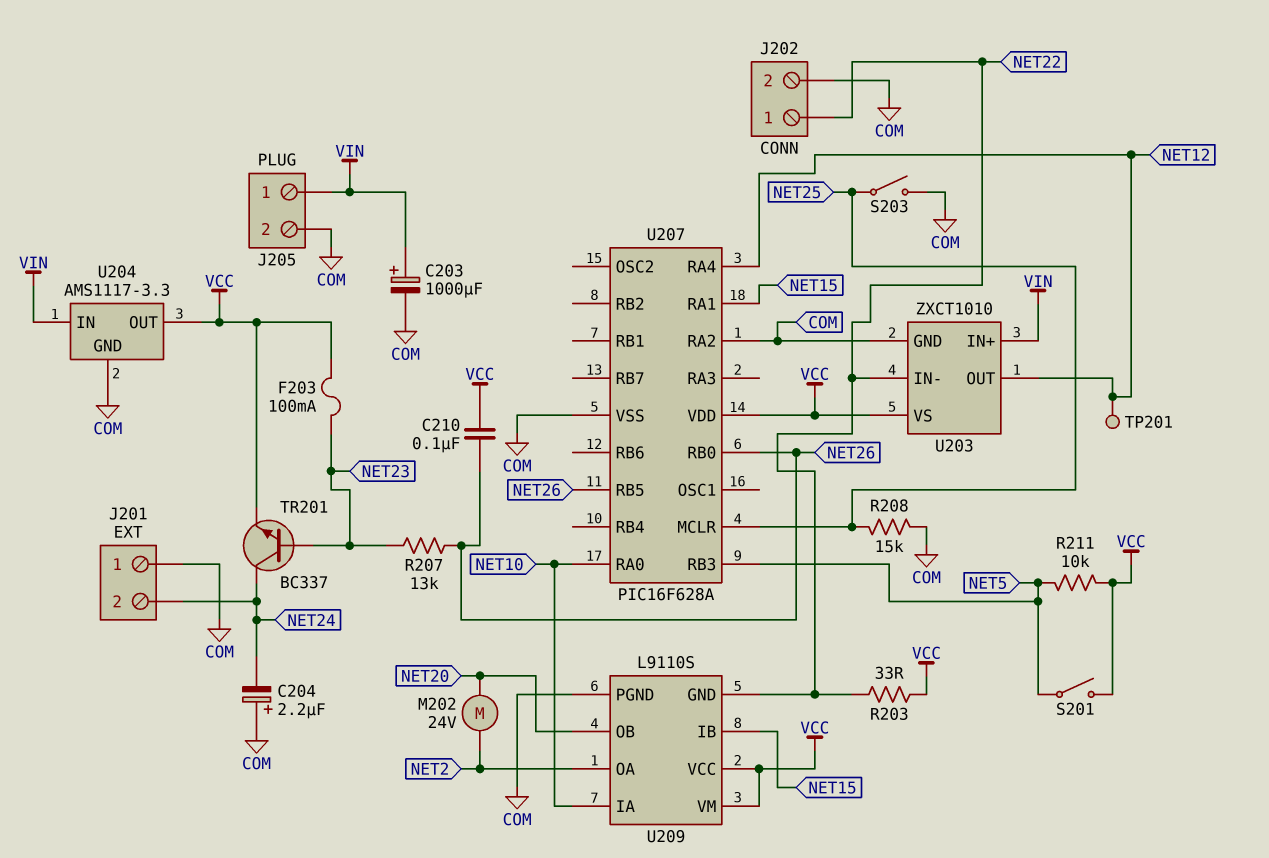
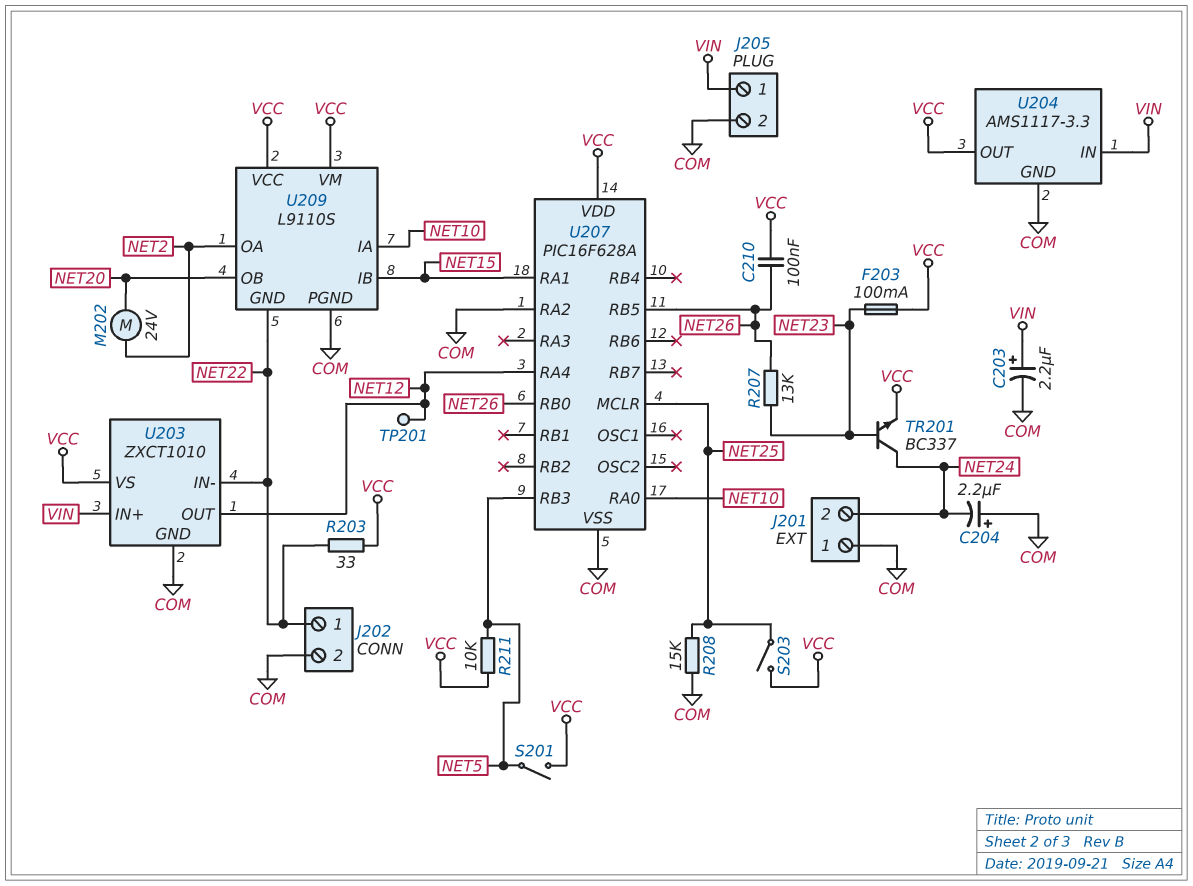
C203: 1000uF (plus VIN, minus COM) -> 2.2uF (plus VIN, minus COM)
S203: switch (COM, NET25) -> switch (NET25, VCC)

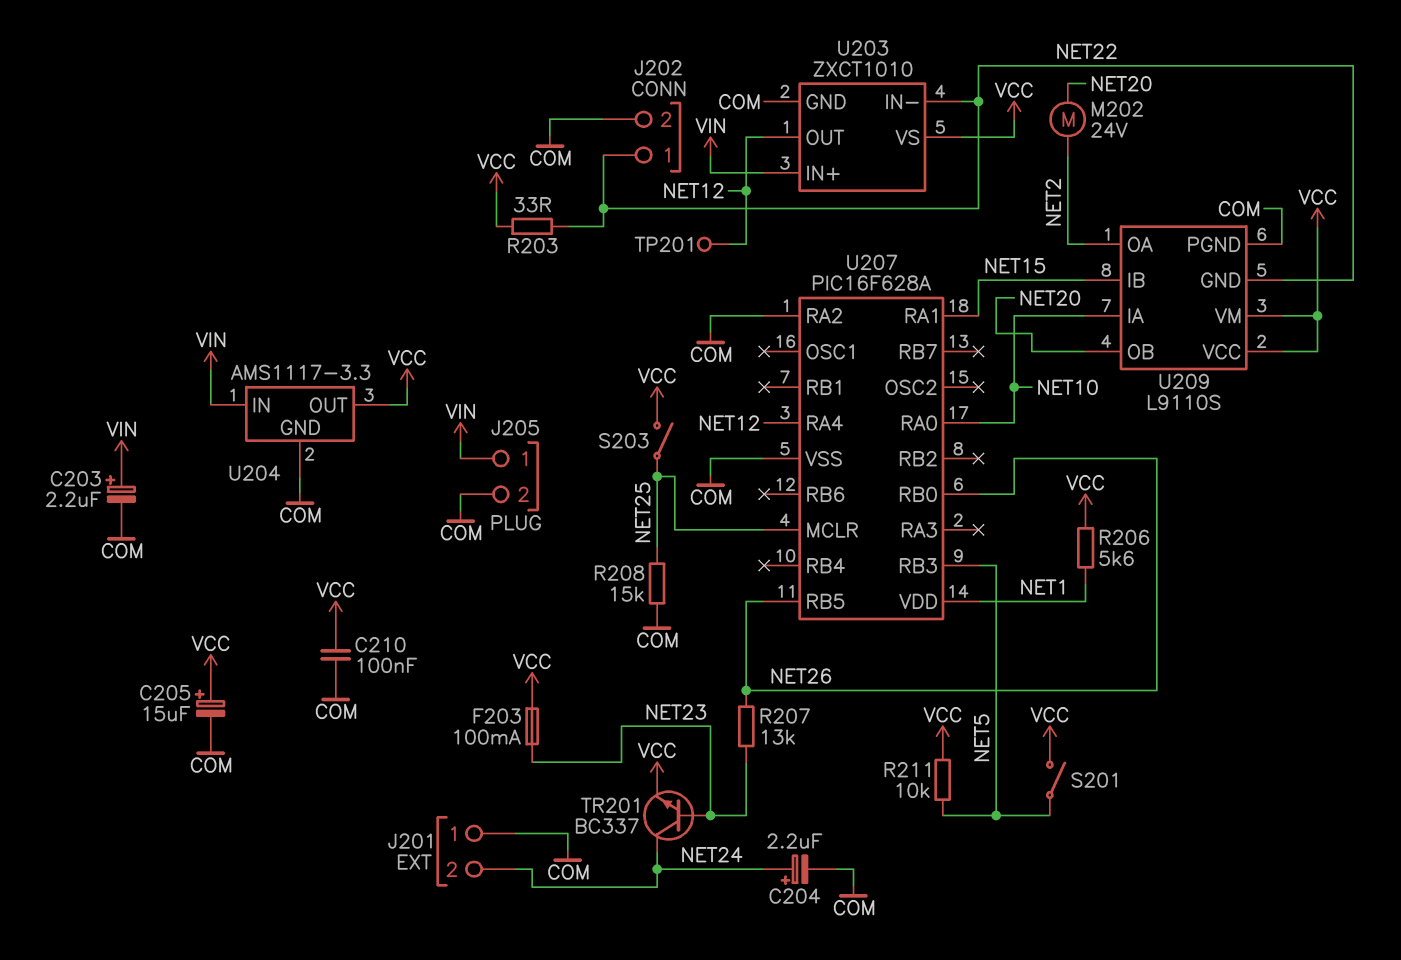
C204: 2.2uF (plus COM, minus NET24) -> 2.2uF (plus NET24, minus COM)
C205: none -> 15uF (plus VCC, minus COM)
C210: 100nF (NET26, VCC) -> 100nF (COM, VCC)
R206: none -> 5.6k (NET1, VCC)
U207 pin VDD: VCC -> NET1

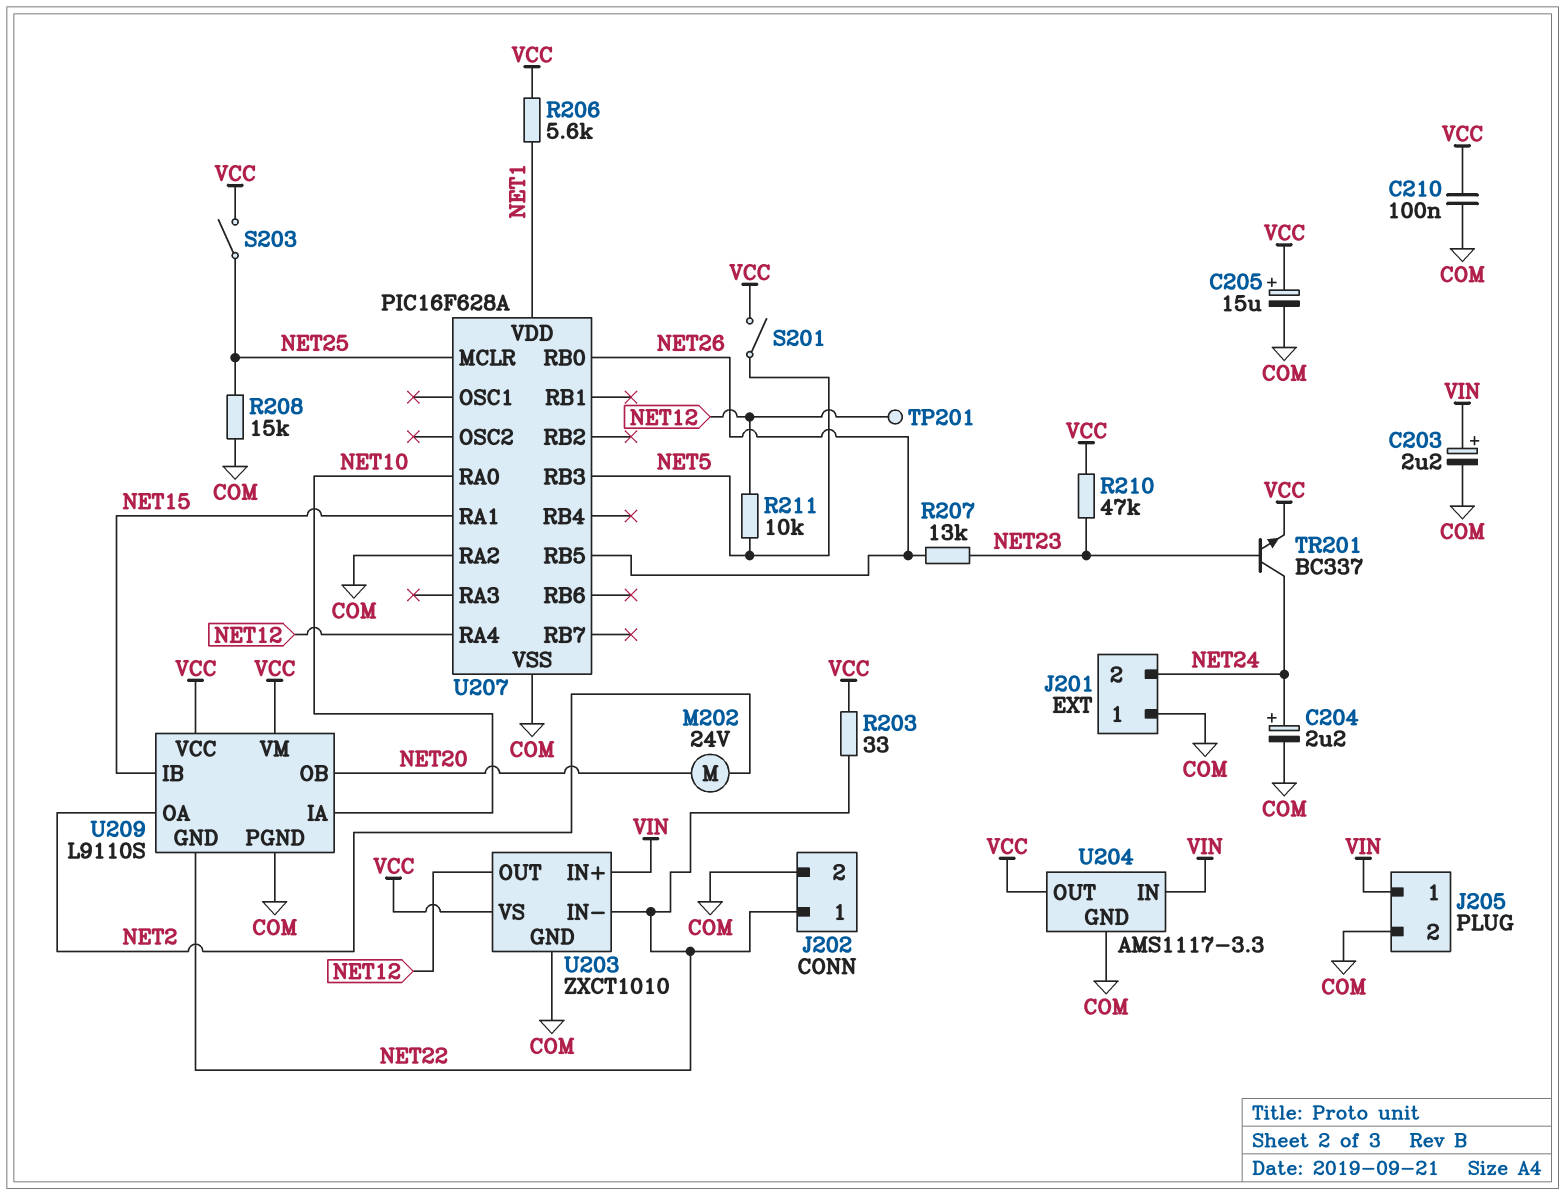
F203: 100mA (NET23, VCC) -> none
R210: none -> 47k (NET23, VCC)
R211: 10k (NET5, VCC) -> 10k (NET5, NET12)

